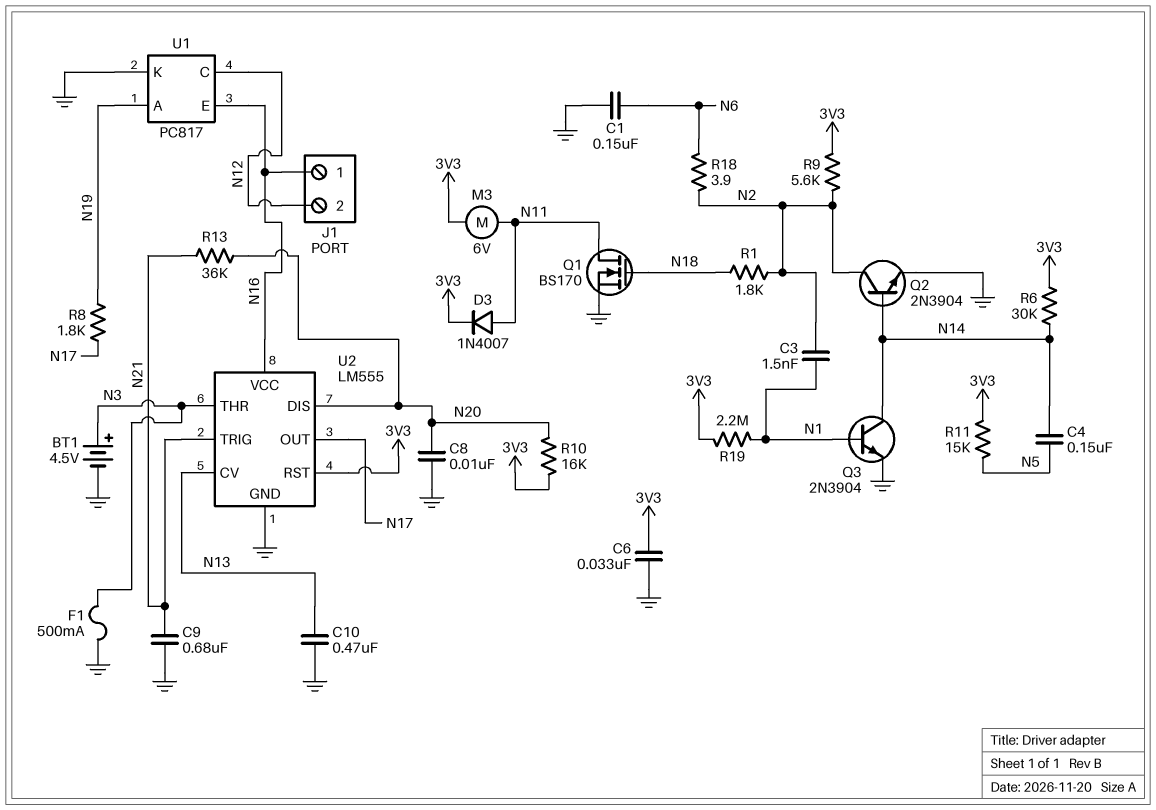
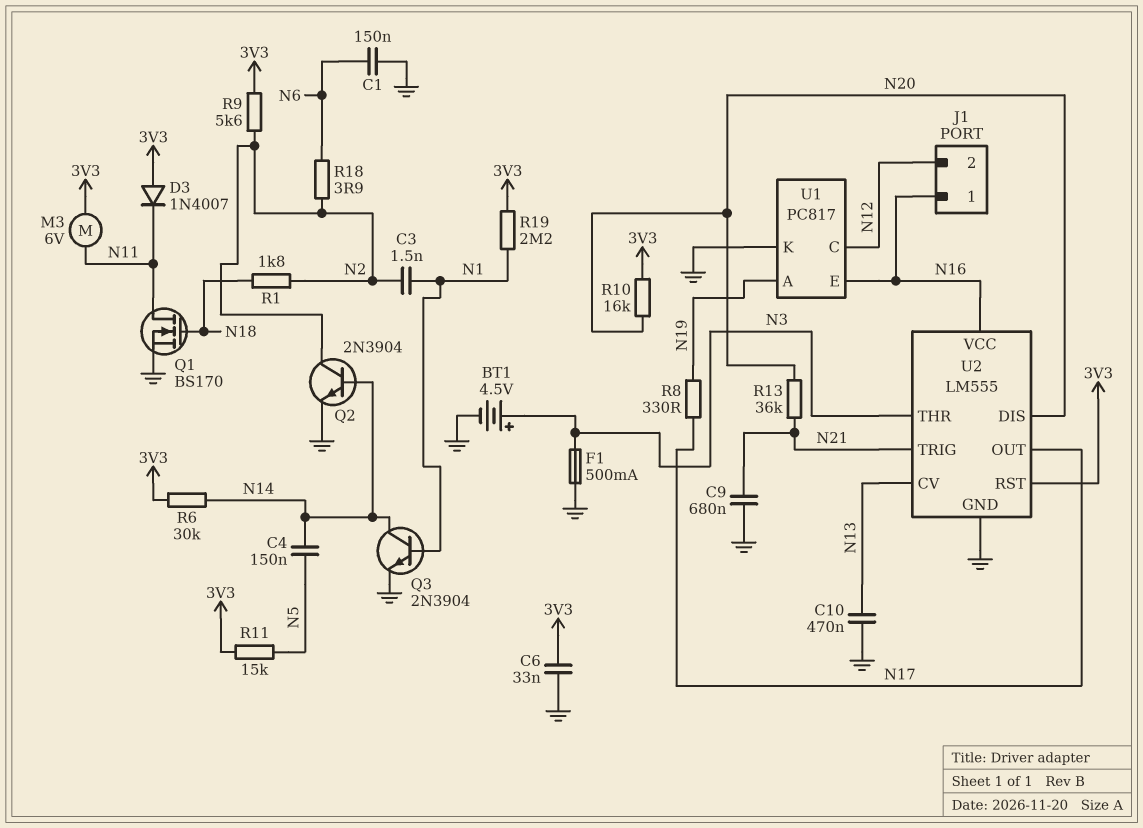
C8: 10nF (GND, N20) -> none
D3: diode 1N4007 (A N11, K 3V3) -> diode 1N4007 (A 3V3, K N11)
R8: 1.8k (N17, N19) -> 330 (N17, N19)

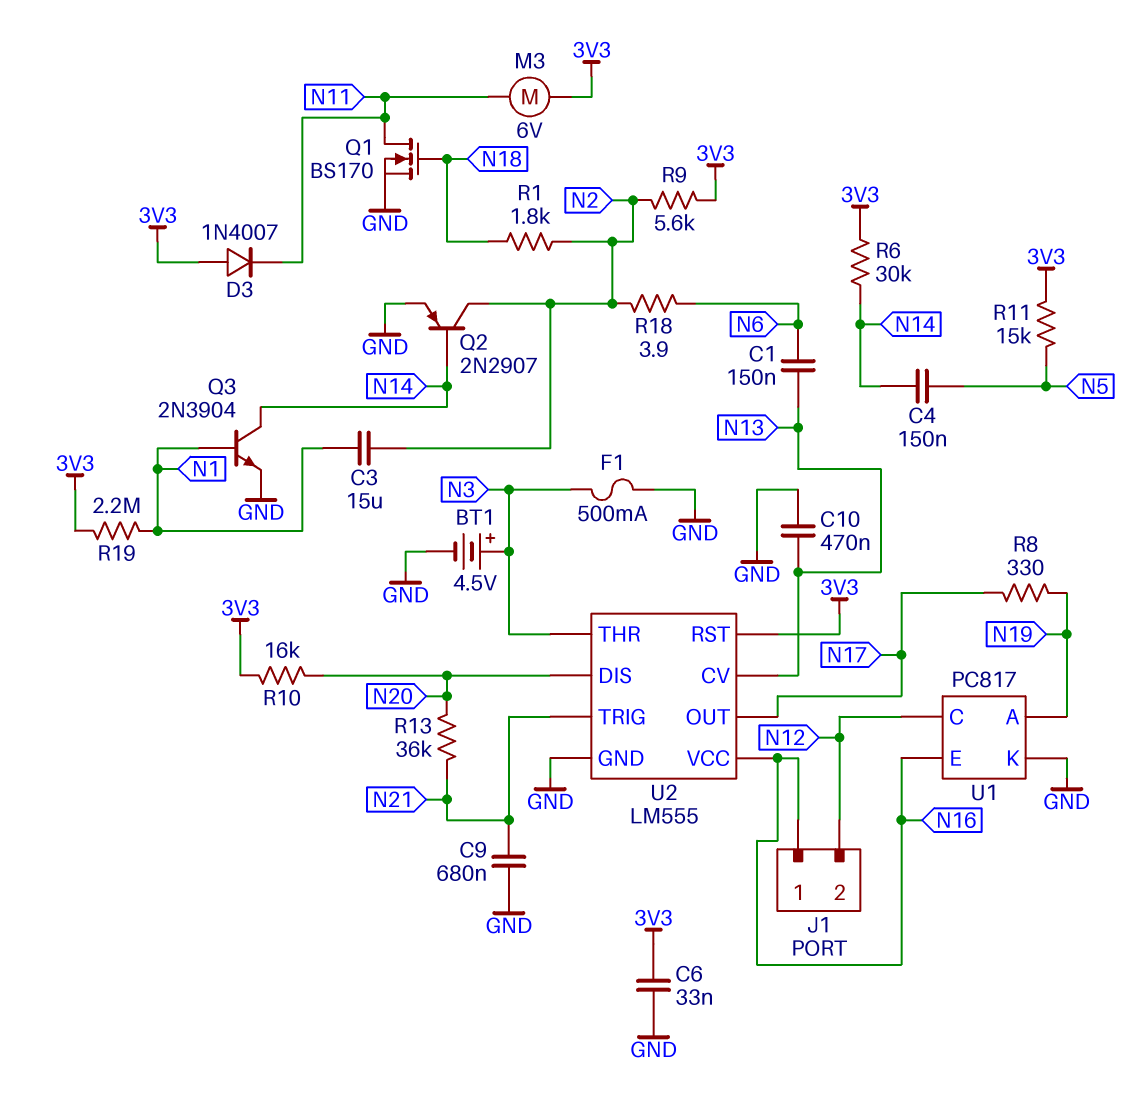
C1: 150nF (GND, N6) -> 150nF (N6, N13)
C3: 1.5nF (N1, N2) -> 15uF (N1, N2)
Q2: NPN 2N3904 (B N14, C N2, E GND) -> PNP 2N2907 (B N14, C N2, E GND)

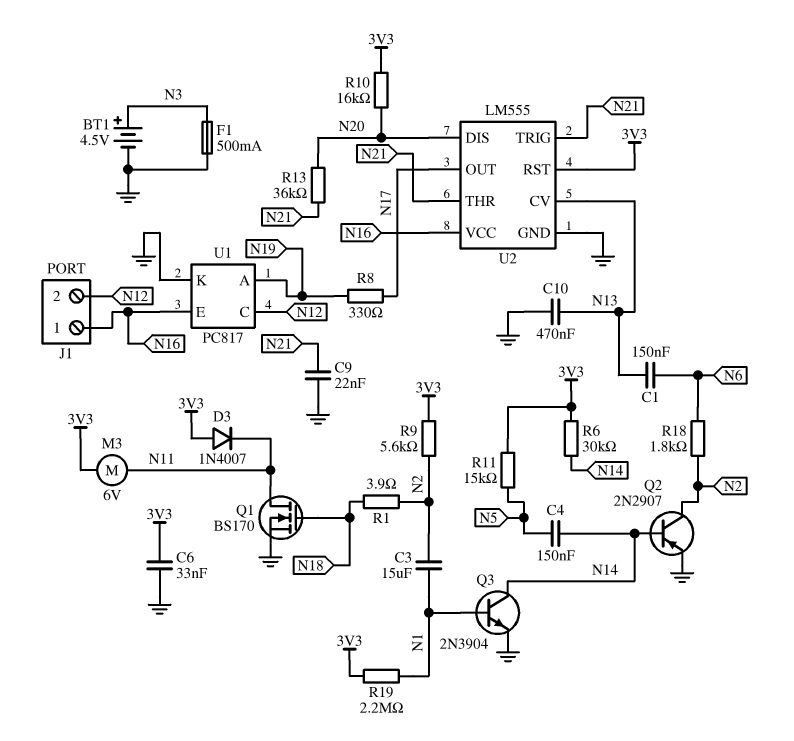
C9: 680nF (GND, N21) -> 22nF (GND, N21)
R1: 1.8k (N2, N18) -> 3.9 (N2, N18)
R18: 3.9 (N2, N6) -> 1.8k (N2, N6)
U2 pin THR: N3 -> N21

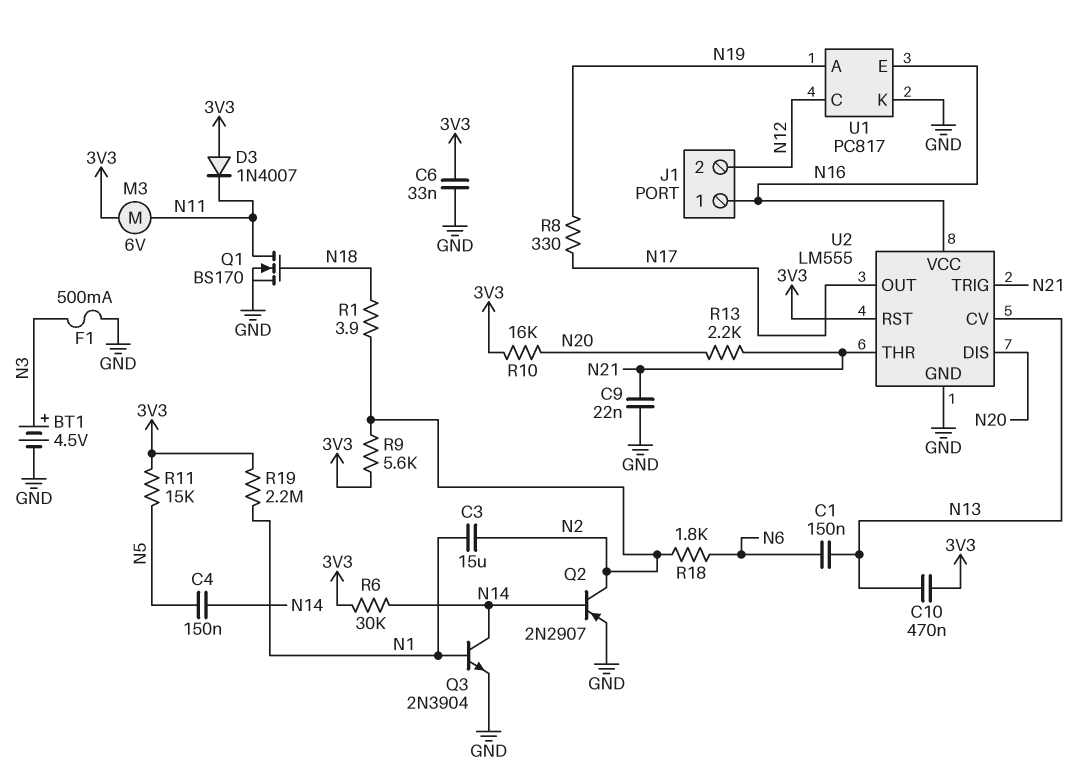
C10: 470nF (GND, N13) -> 470nF (3V3, N13)
R13: 36k (N20, N21) -> 2.2k (N20, N21)

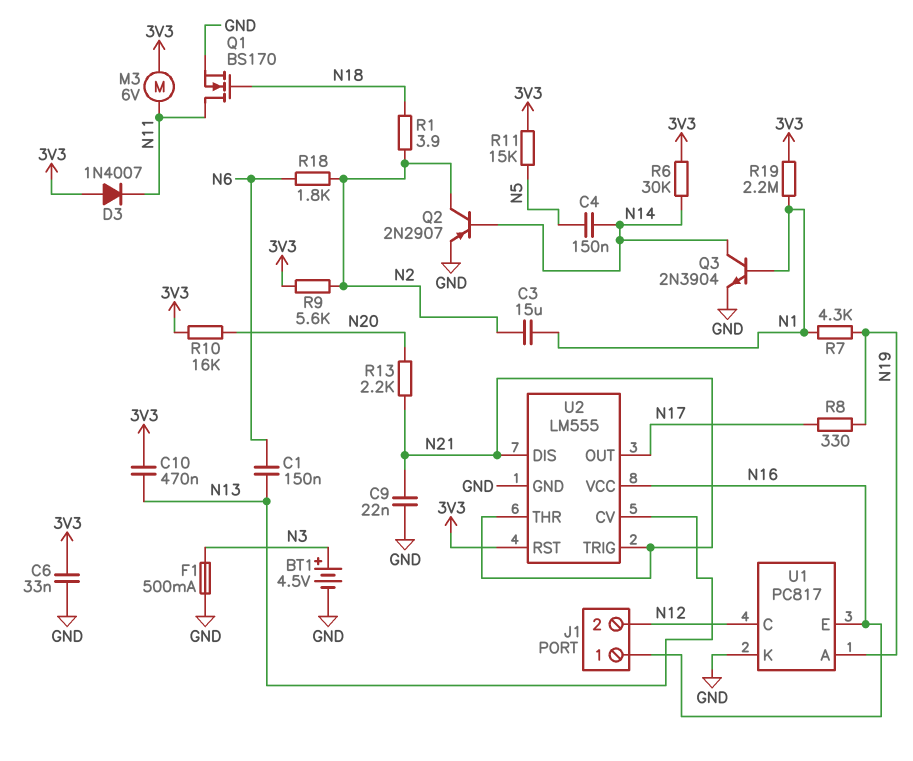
R7: none -> 4.3k (N1, N19)
U2 pin DIS: N20 -> N21

